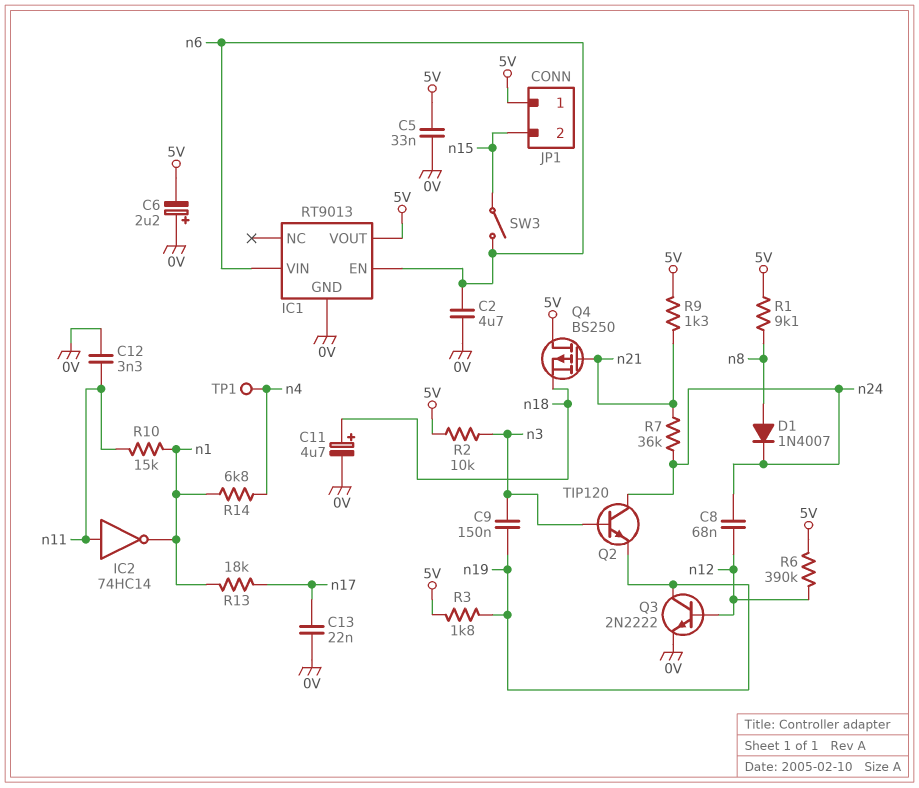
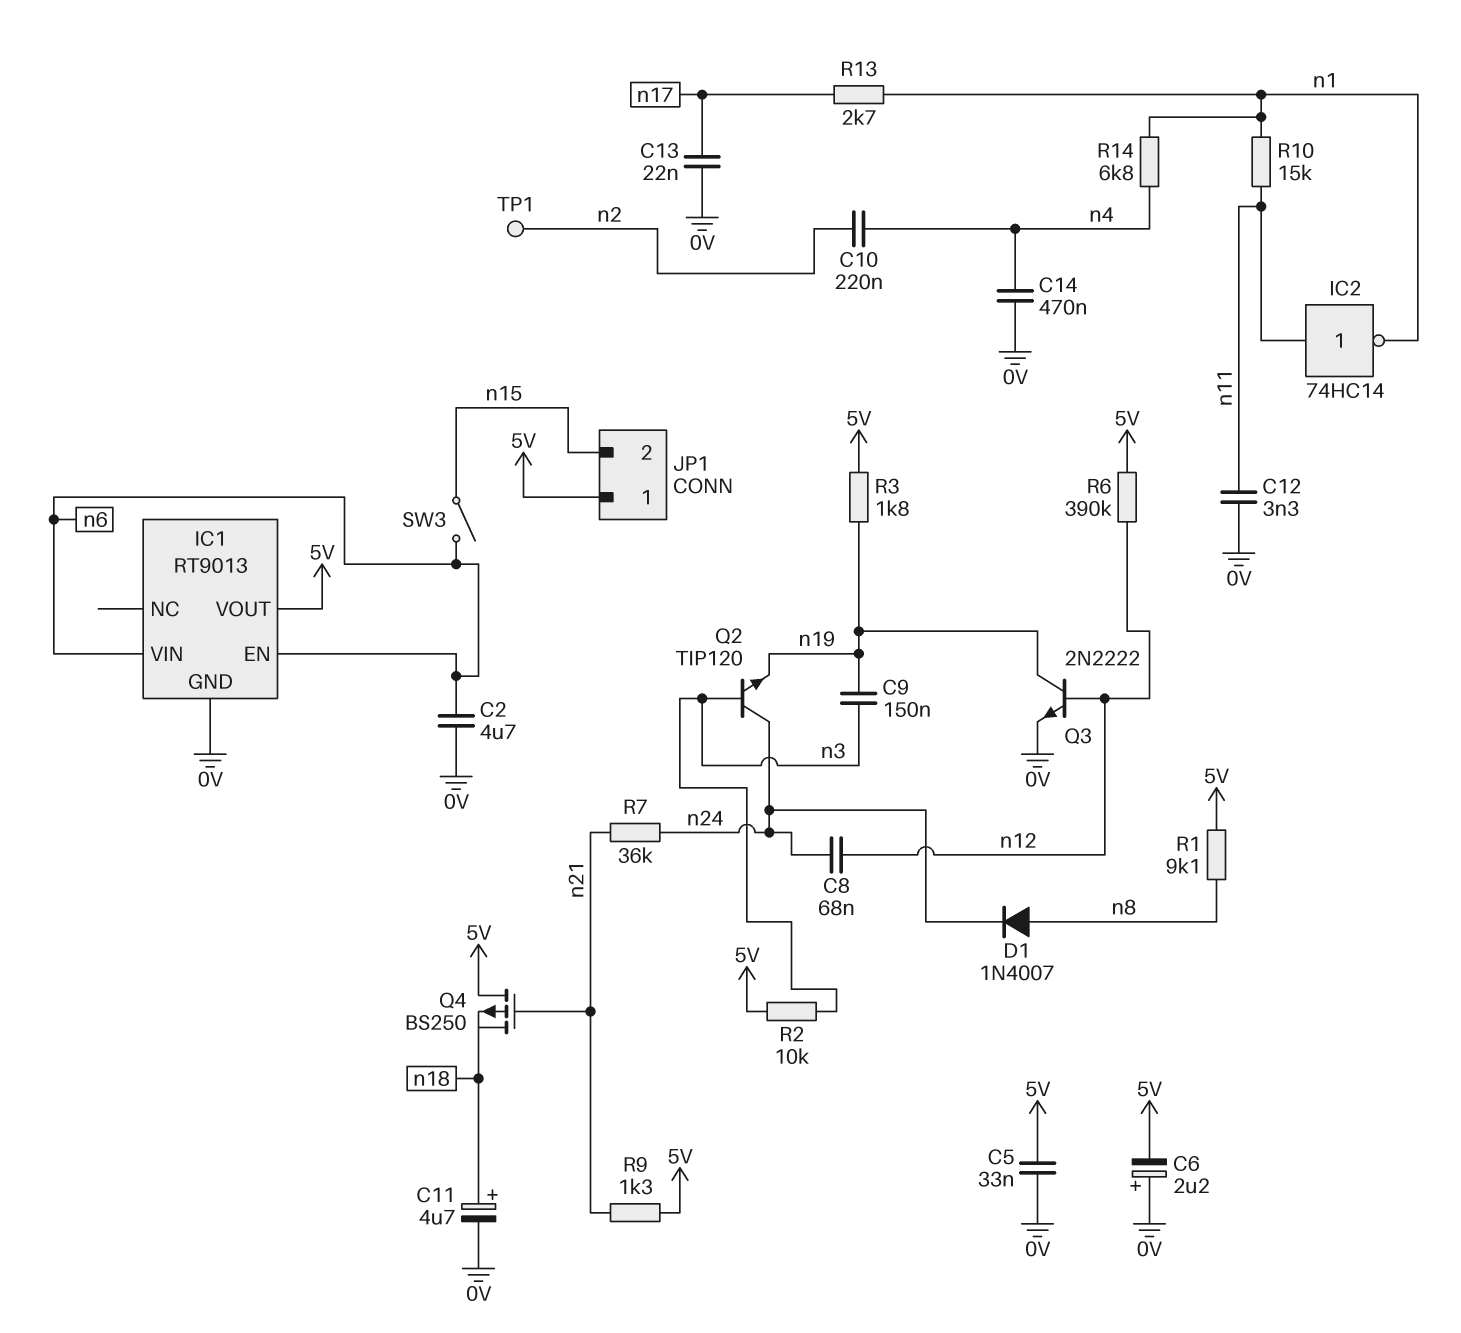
C10: none -> 220nF (n2, n4)
C14: none -> 470nF (0V, n4)
R13: 18k (n1, n17) -> 2.7k (n1, n17)
TP1: test point (n4) -> test point (n2)

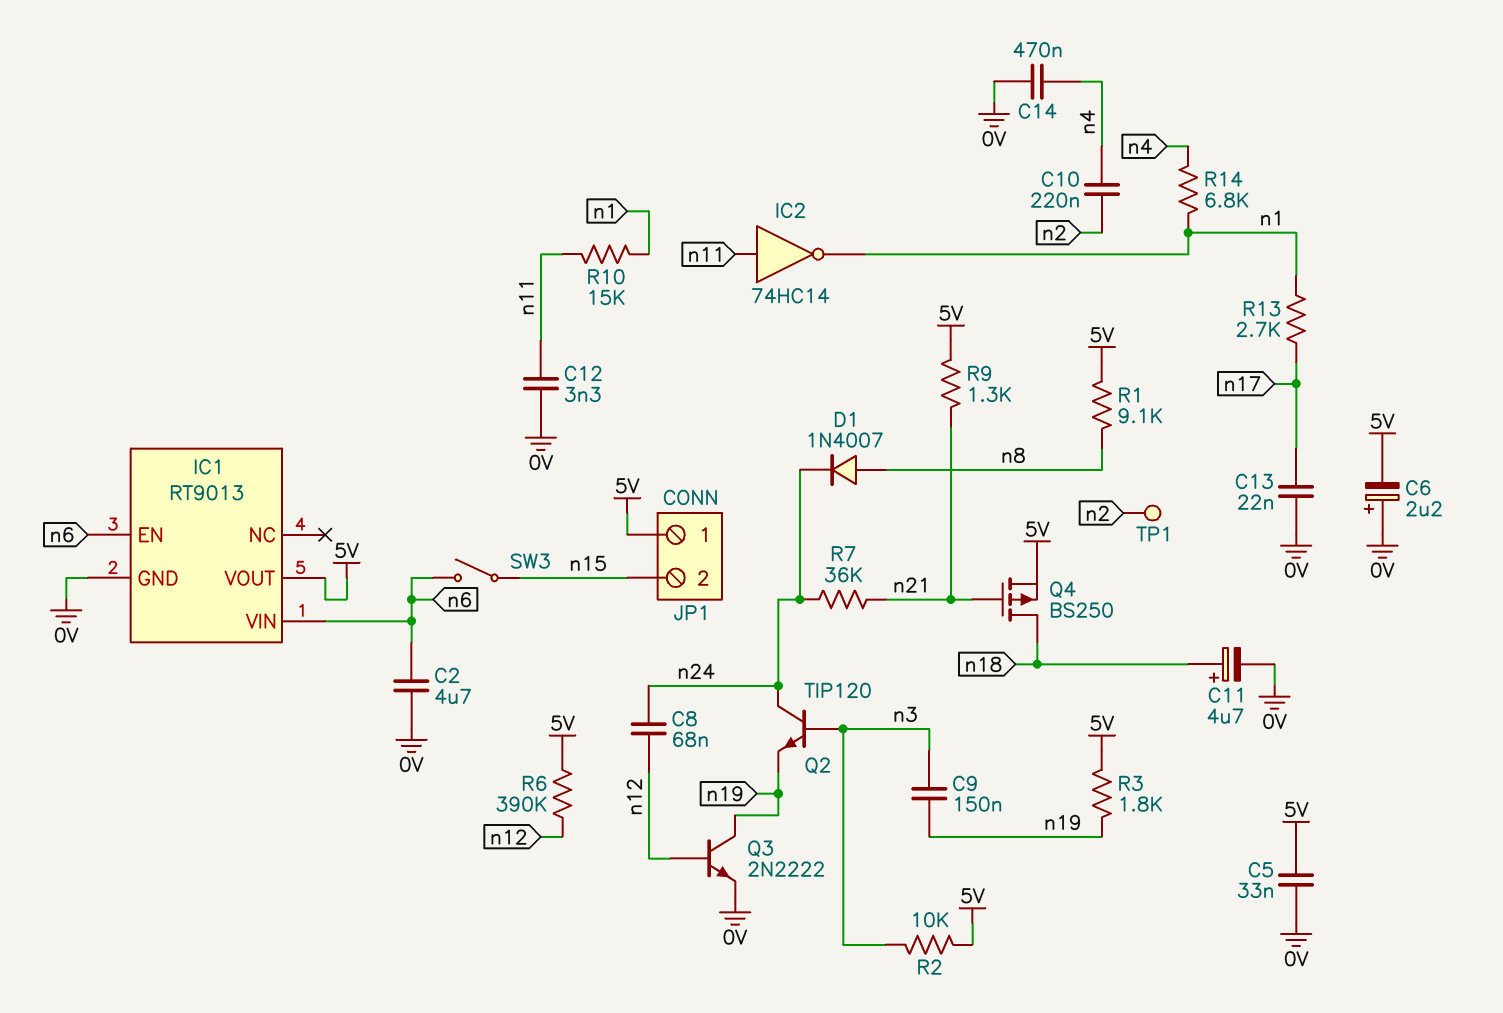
Q4: PMOS BS250 (G n21, D 5V, S n18) -> PMOS BS250 (G n21, D n18, S 5V)

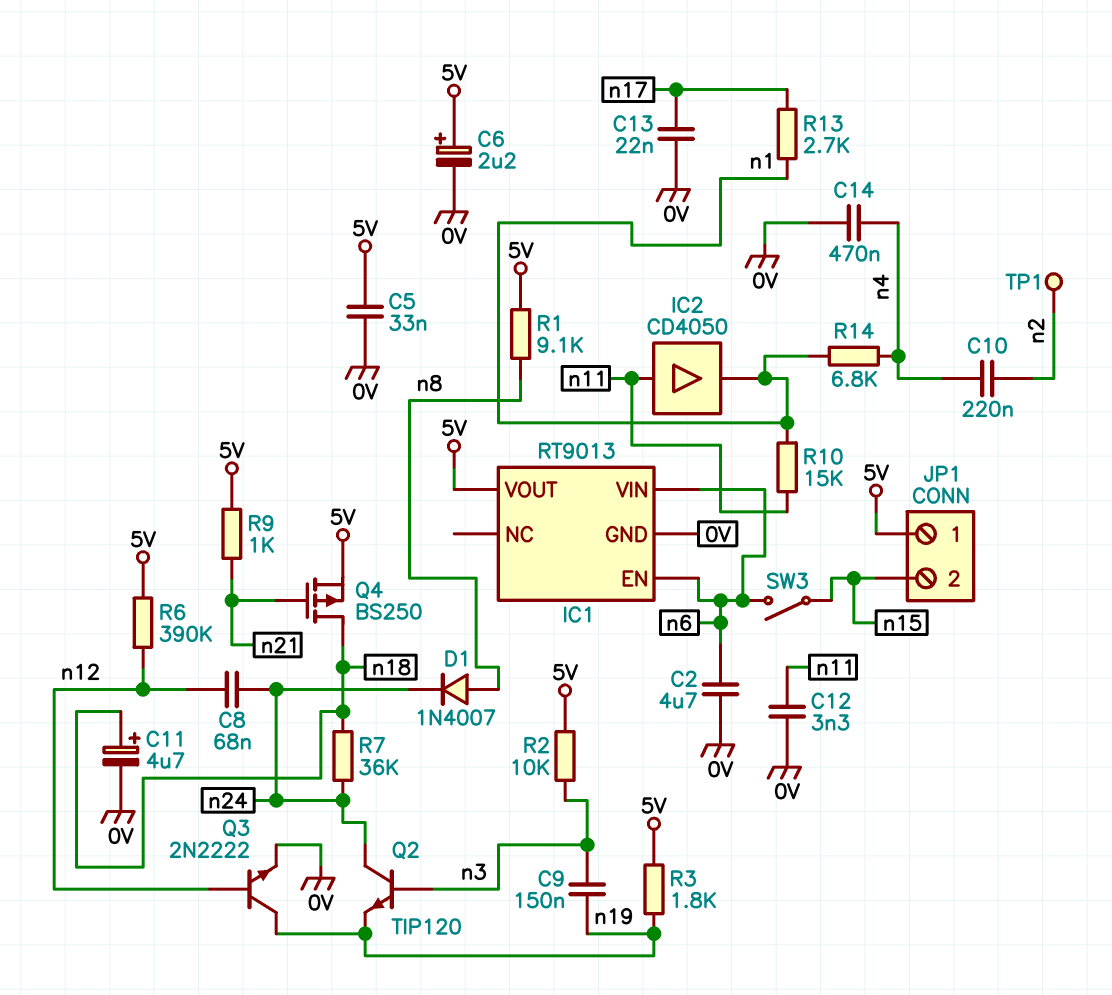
C6: 2.2uF (plus 0V, minus 5V) -> 2.2uF (plus 5V, minus 0V)
IC2: NOT 74HC14 (in n11, out n1) -> buffer CD4050 (in n11, out n1)
R7: 36k (n21, n24) -> 36k (n18, n24)
R9: 1.3k (5V, n21) -> 1k (5V, n21)

